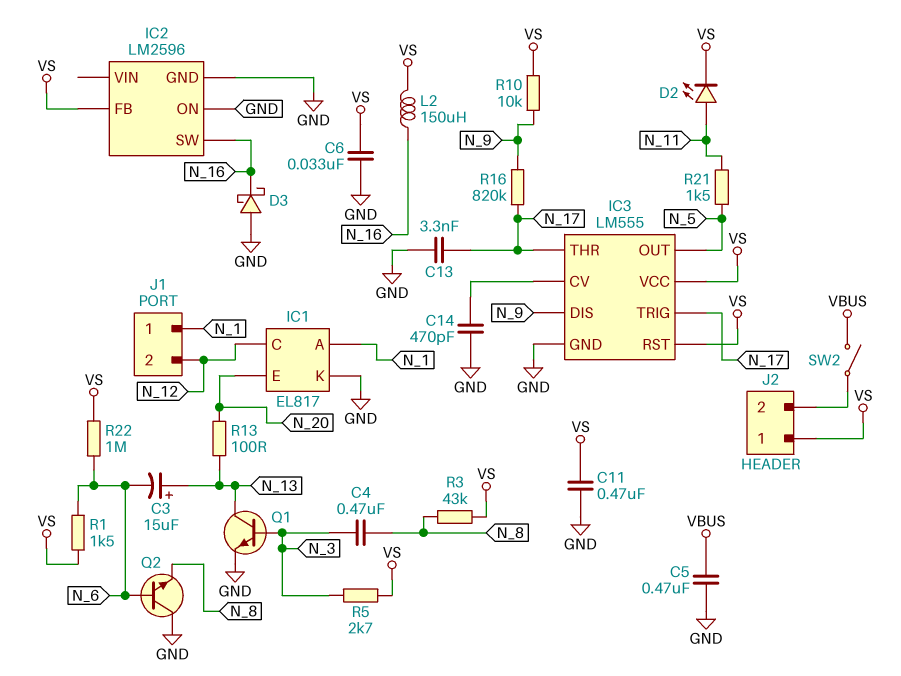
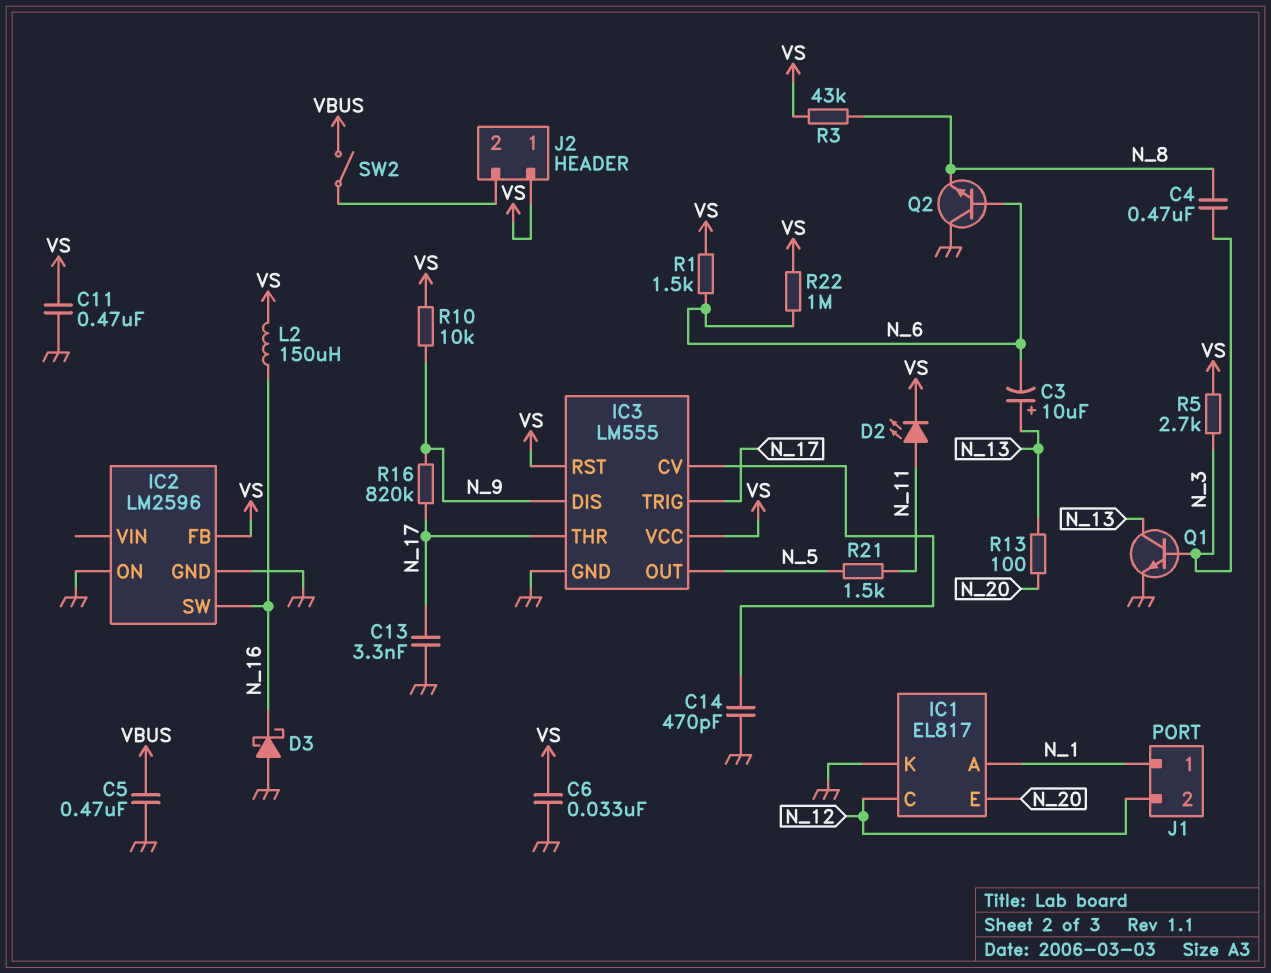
C3: 15uF (plus N_13, minus N_6) -> 10uF (plus N_13, minus N_6)

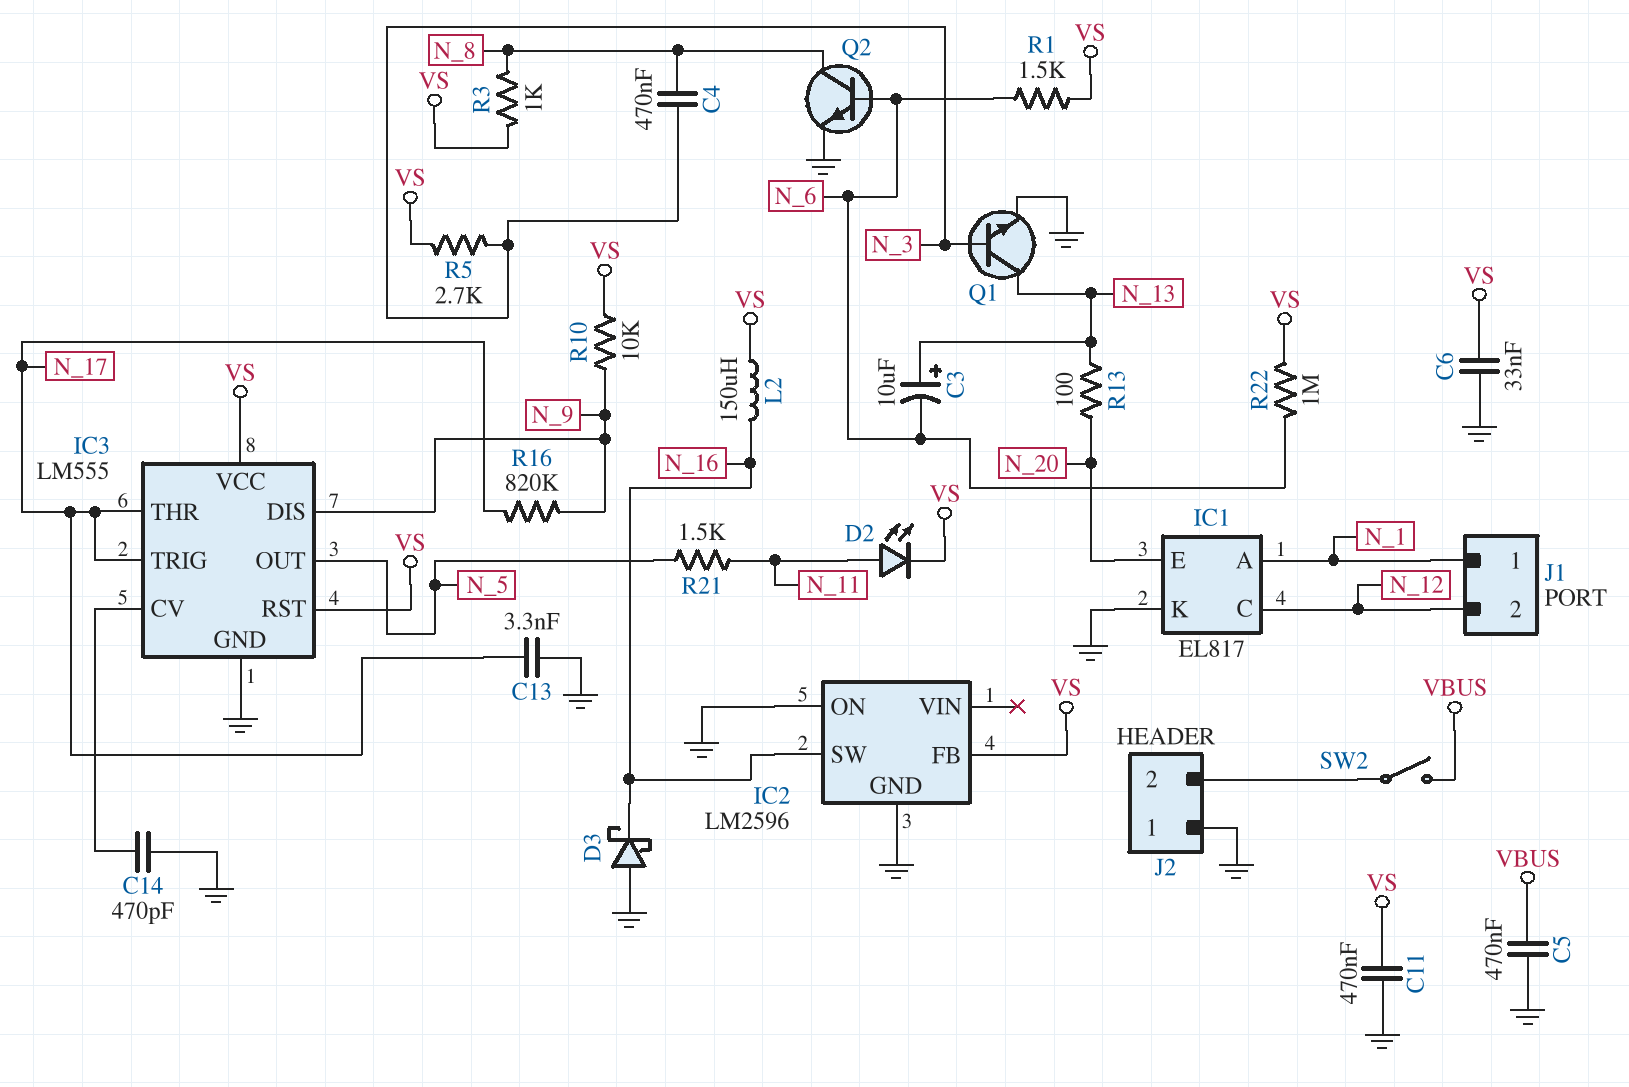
J2 pin 1: VS -> GND
Q2: NPN (B N_6, C GND, E N_8) -> NPN (B N_6, C N_8, E GND)
R3: 43k (N_8, VS) -> 1k (N_8, VS)

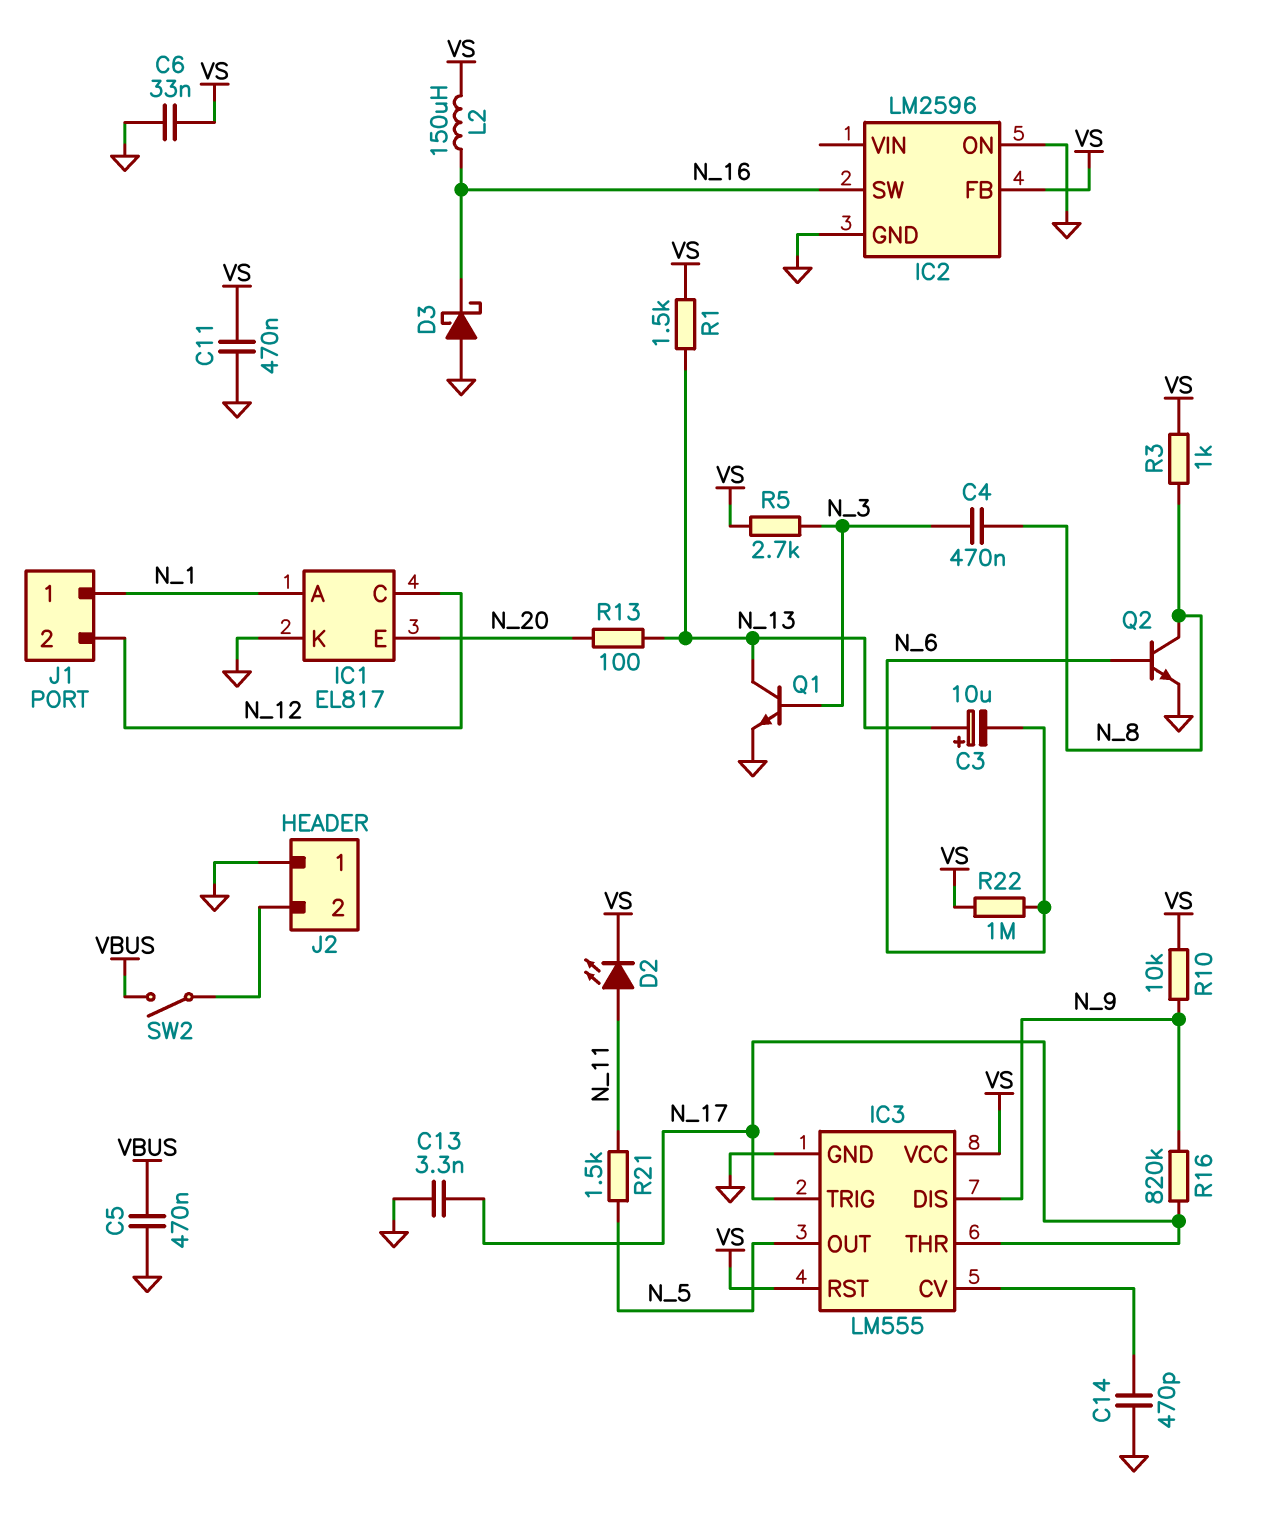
R1: 1.5k (N_6, VS) -> 1.5k (N_13, VS)

